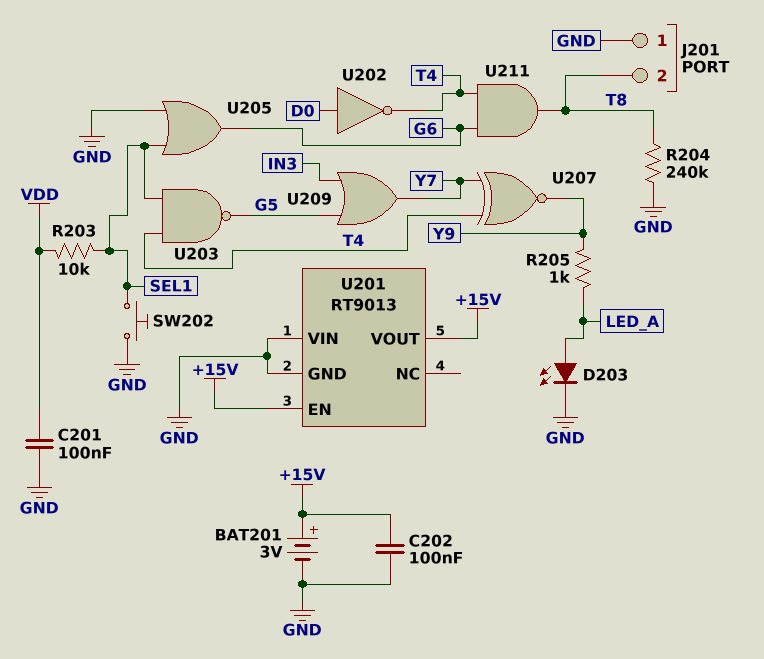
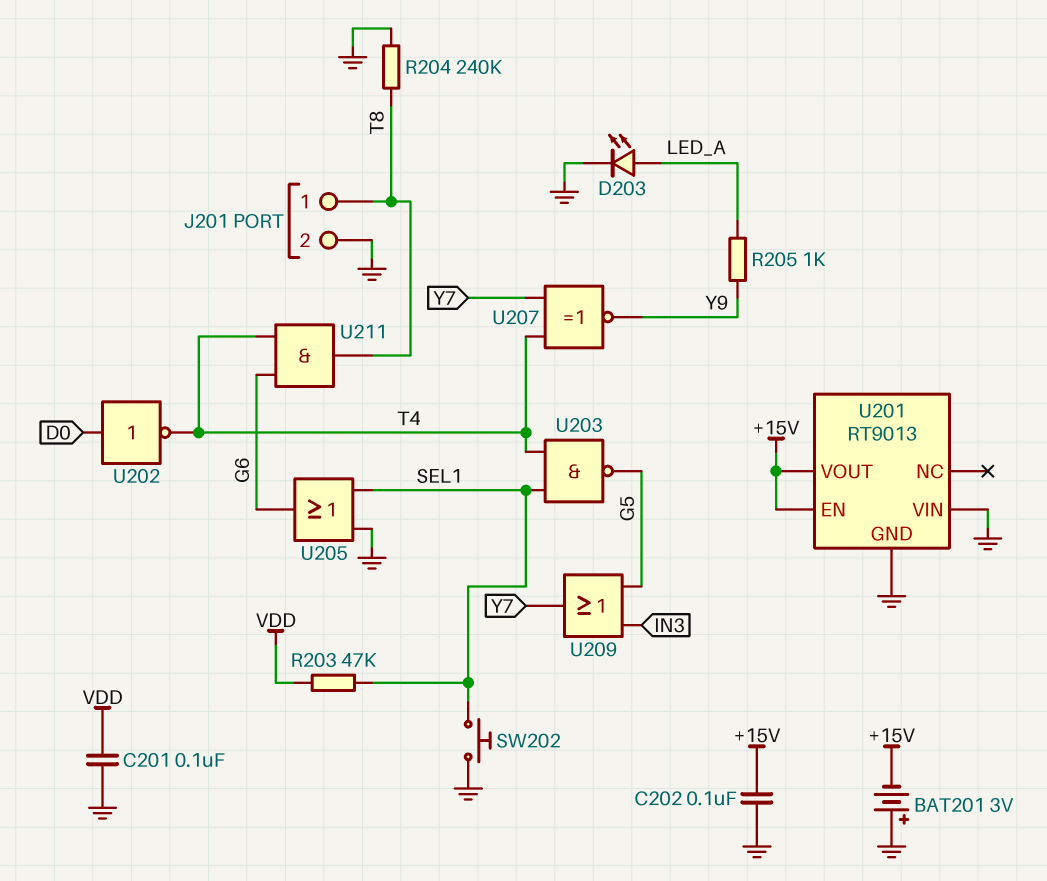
BAT201: 3V (plus +15V, minus GND) -> 3V (plus GND, minus +15V)
J201 pin 1: GND -> T8
J201 pin 2: T8 -> GND
R203: 10k (SEL1, VDD) -> 47k (SEL1, VDD)

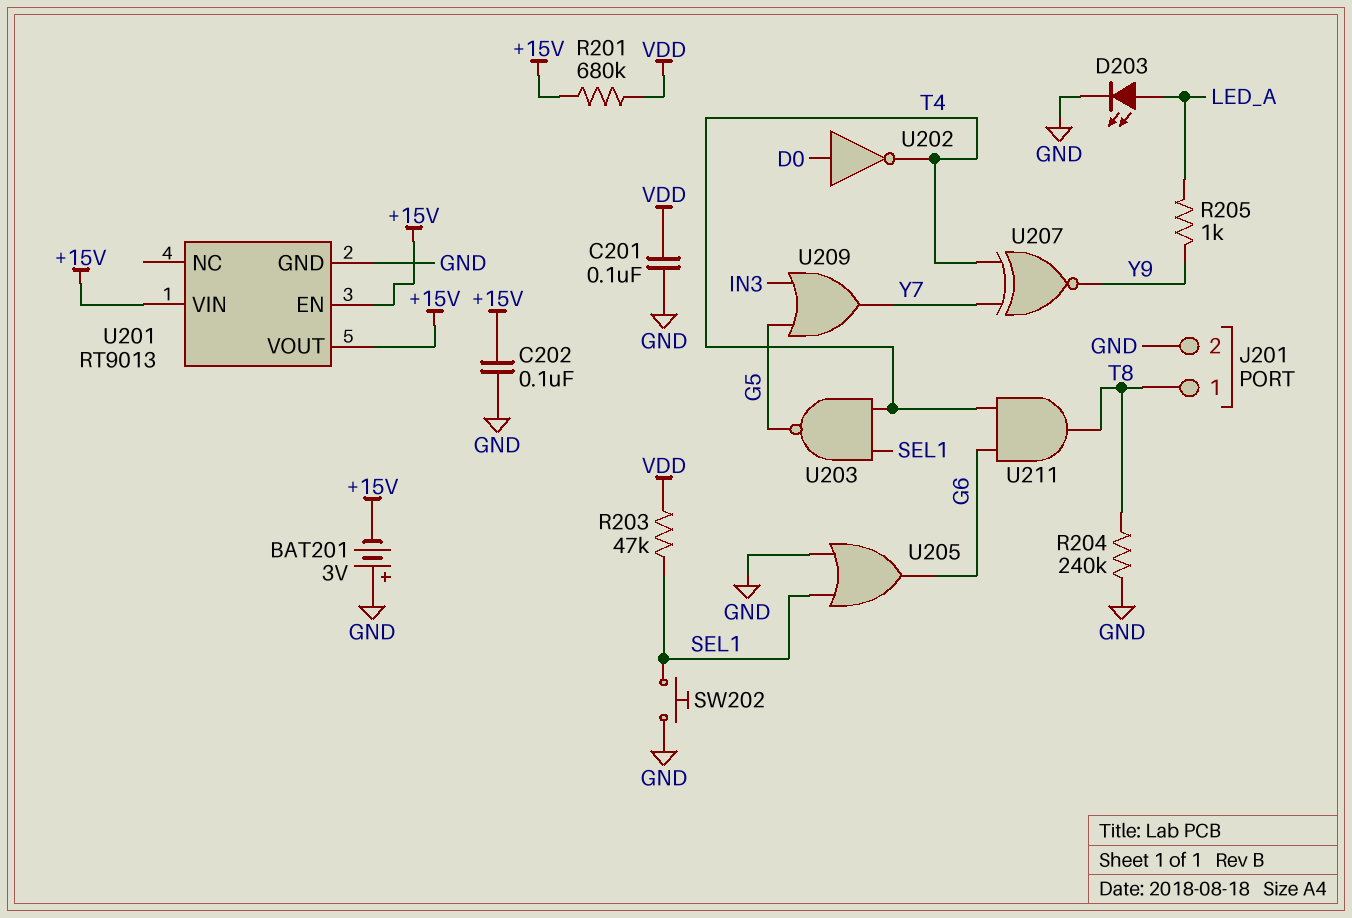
R201: none -> 680k (+15V, VDD)
U201 pin VIN: GND -> +15V

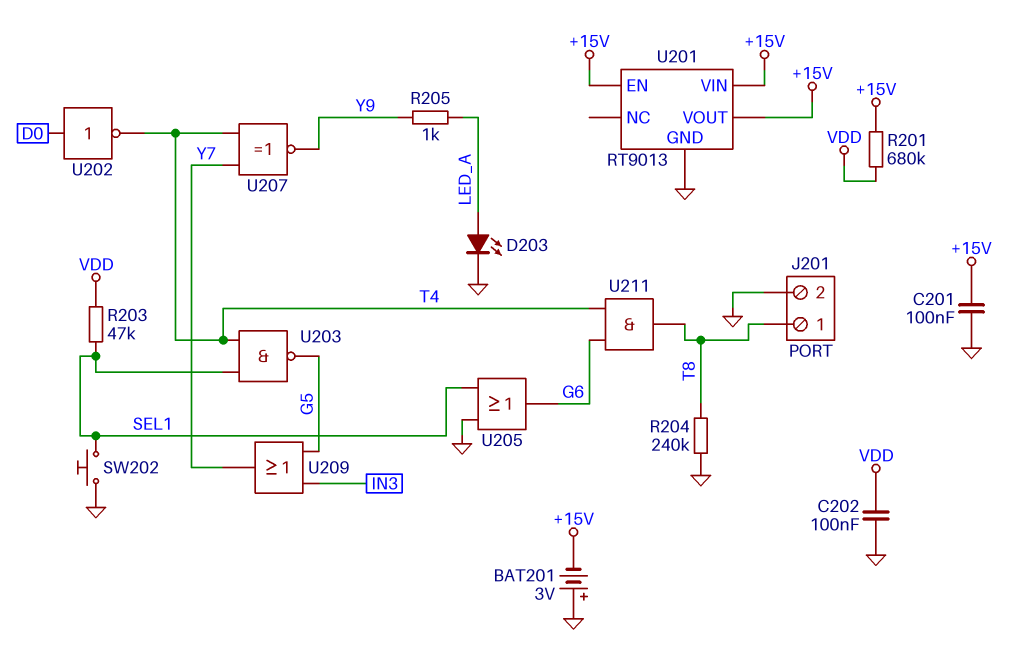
C201: 100nF (GND, VDD) -> 100nF (+15V, GND)
C202: 100nF (+15V, GND) -> 100nF (GND, VDD)

